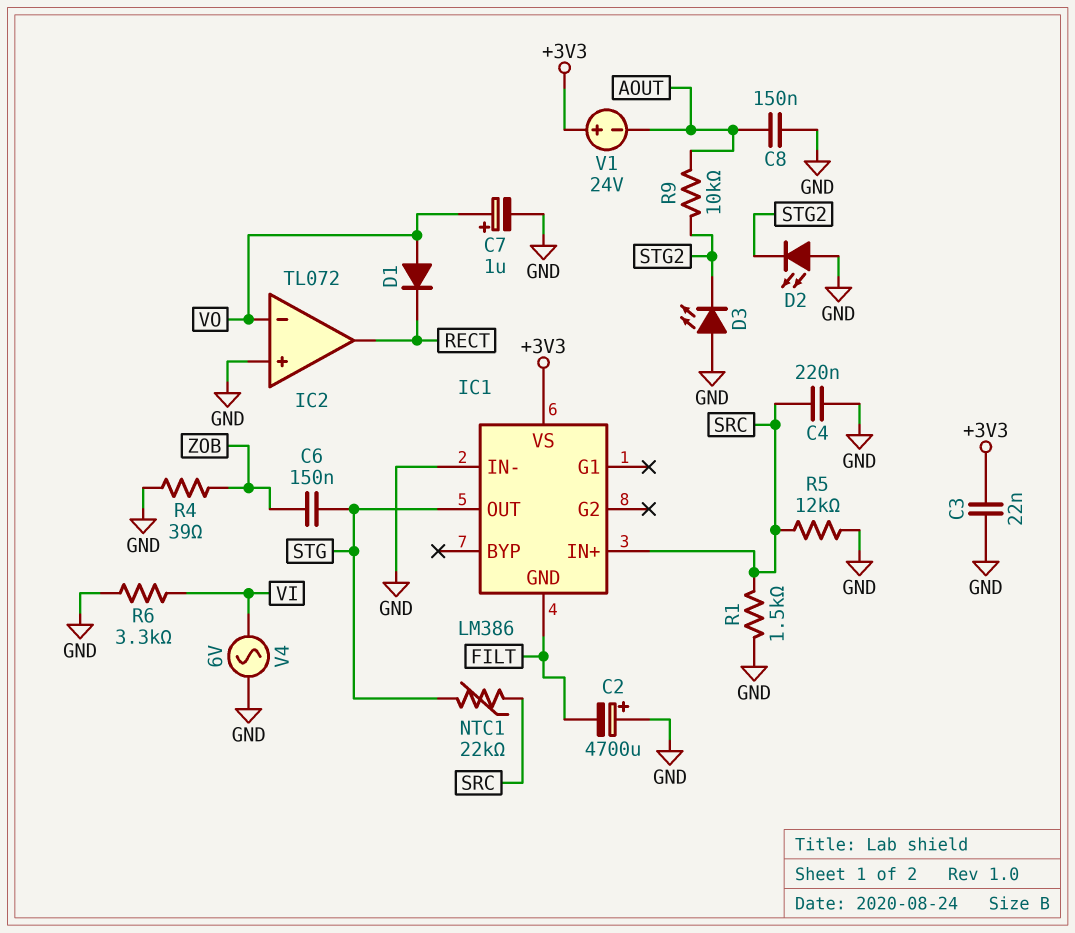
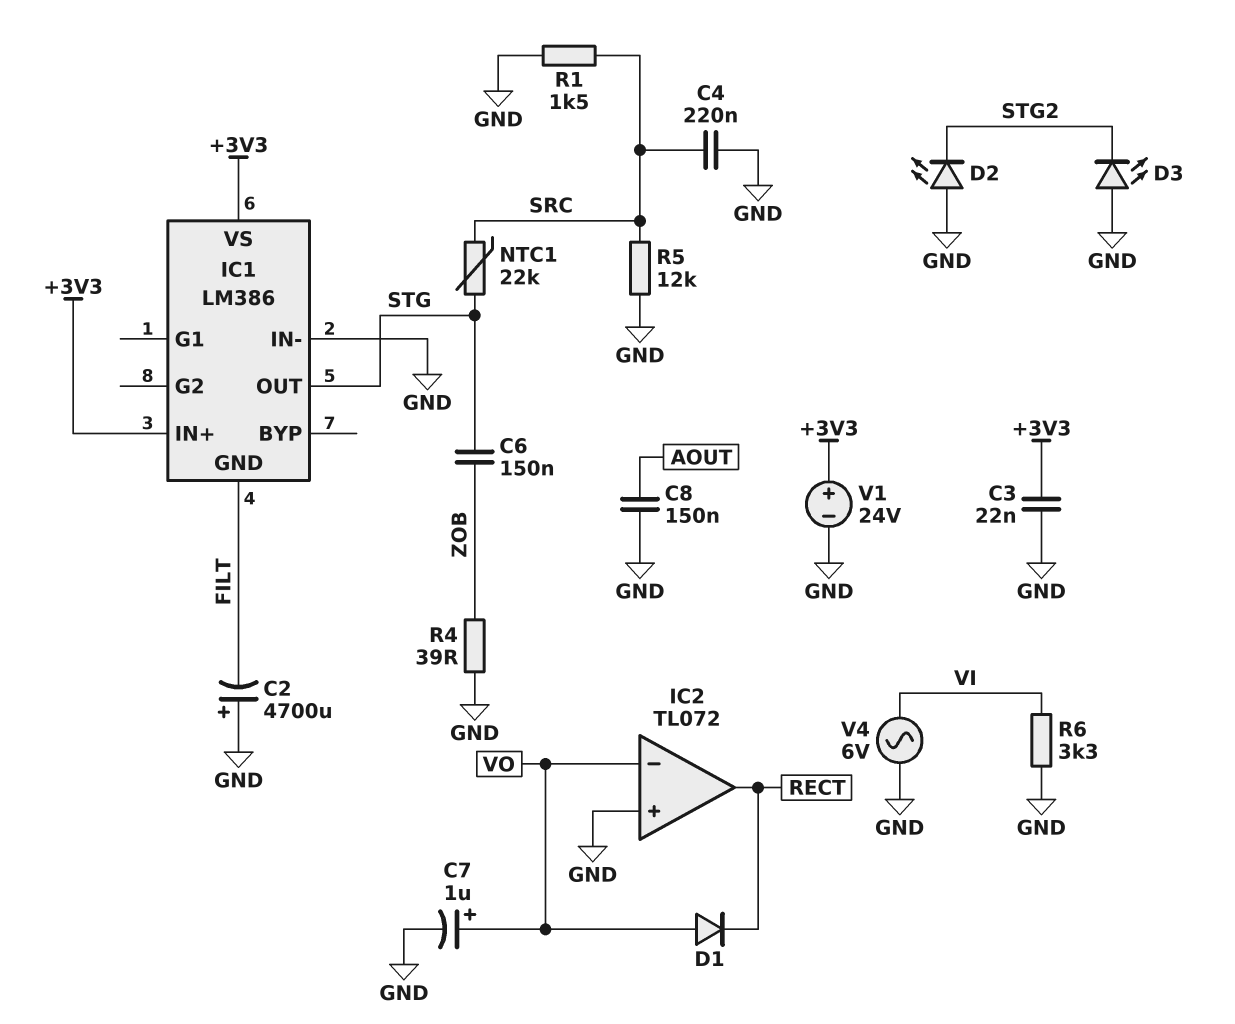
IC1 pin IN+: SRC -> +3V3
R9: 10k (AOUT, STG2) -> none
V1: 24V (plus +3V3, minus AOUT) -> 24V (plus +3V3, minus GND)

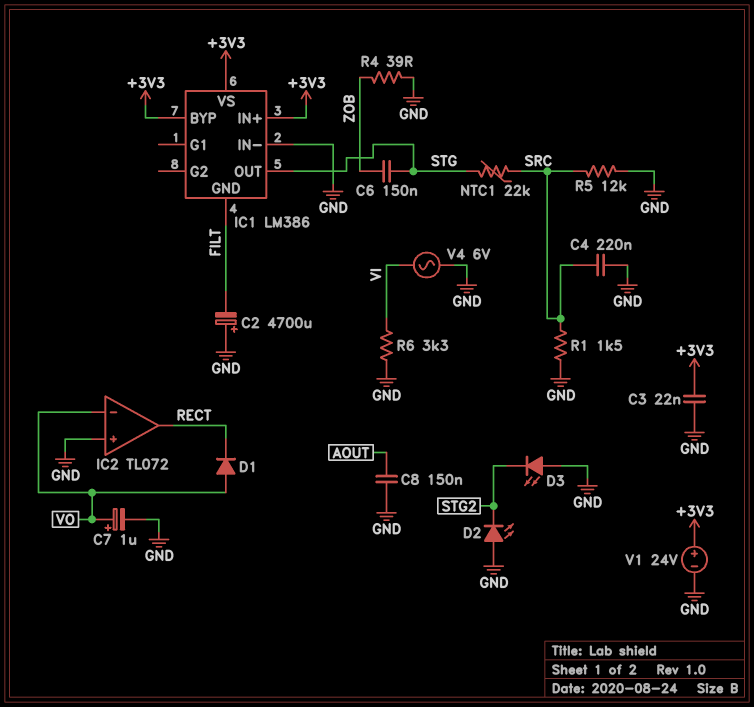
IC1 pin BYP: none -> +3V3

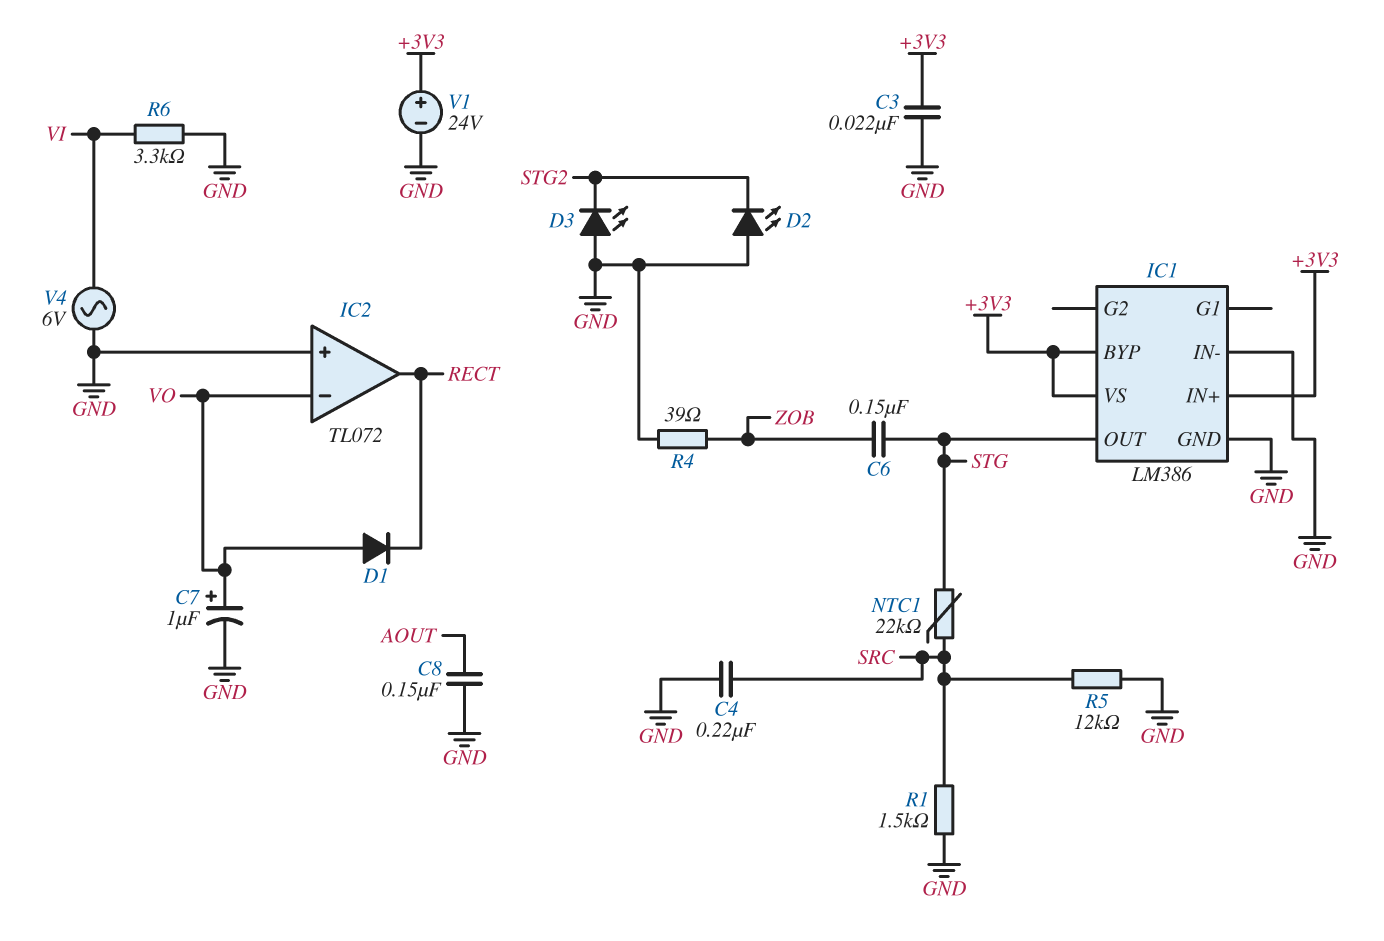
C2: 4700uF (plus GND, minus FILT) -> none
IC1 pin GND: FILT -> GND

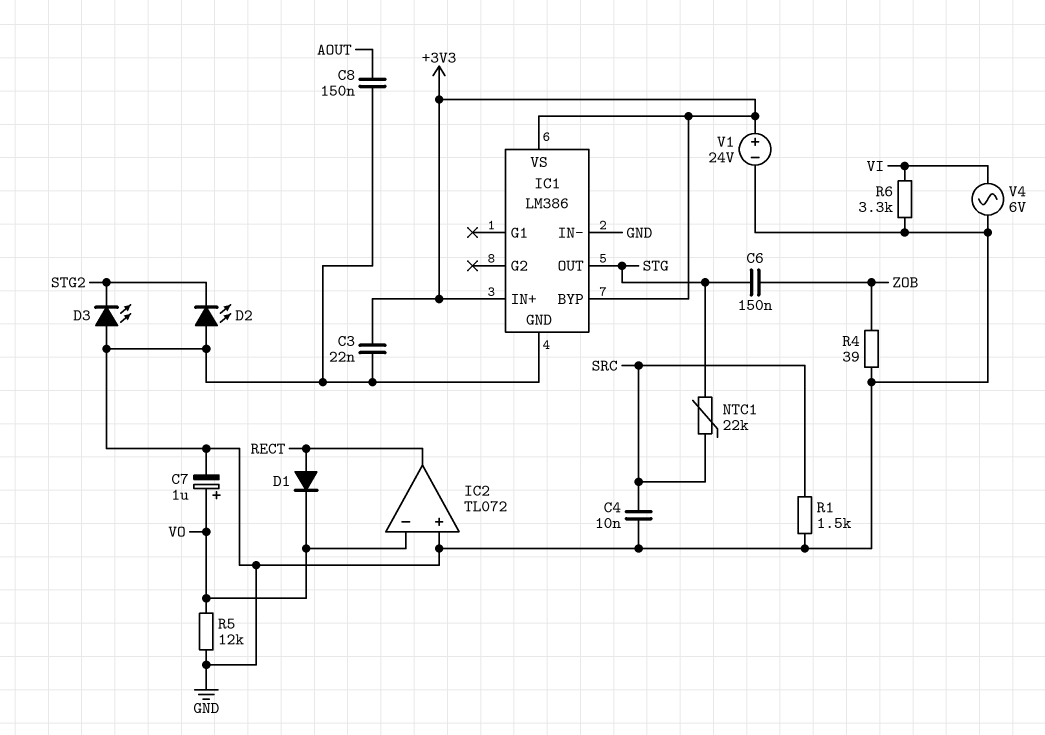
C4: 220nF (GND, SRC) -> 10nF (GND, SRC)
D1: diode (A VO, K RECT) -> diode (A RECT, K VO)
R5: 12k (GND, SRC) -> 12k (GND, VO)

